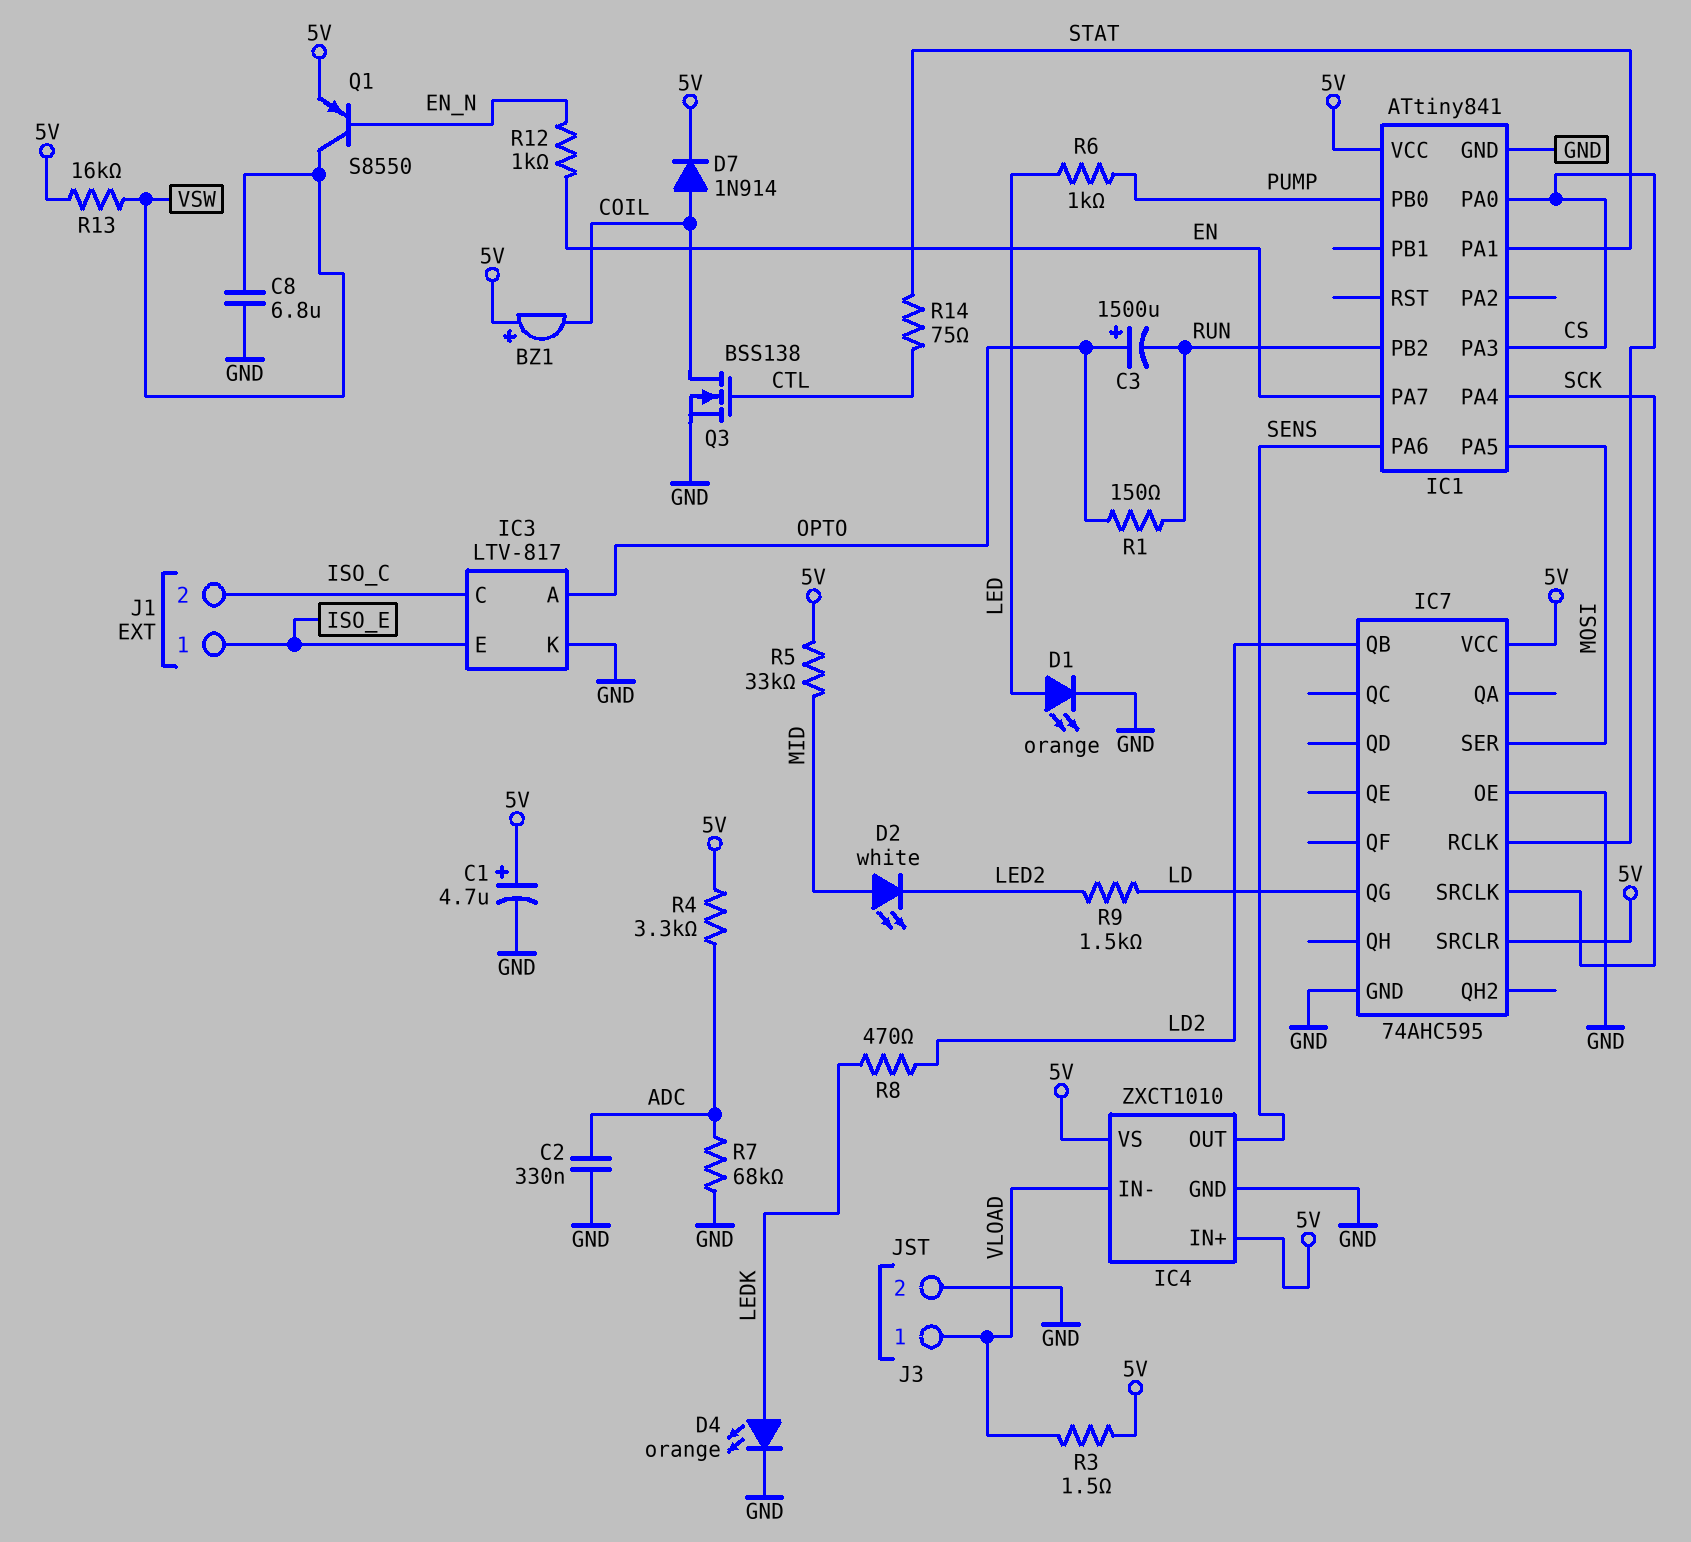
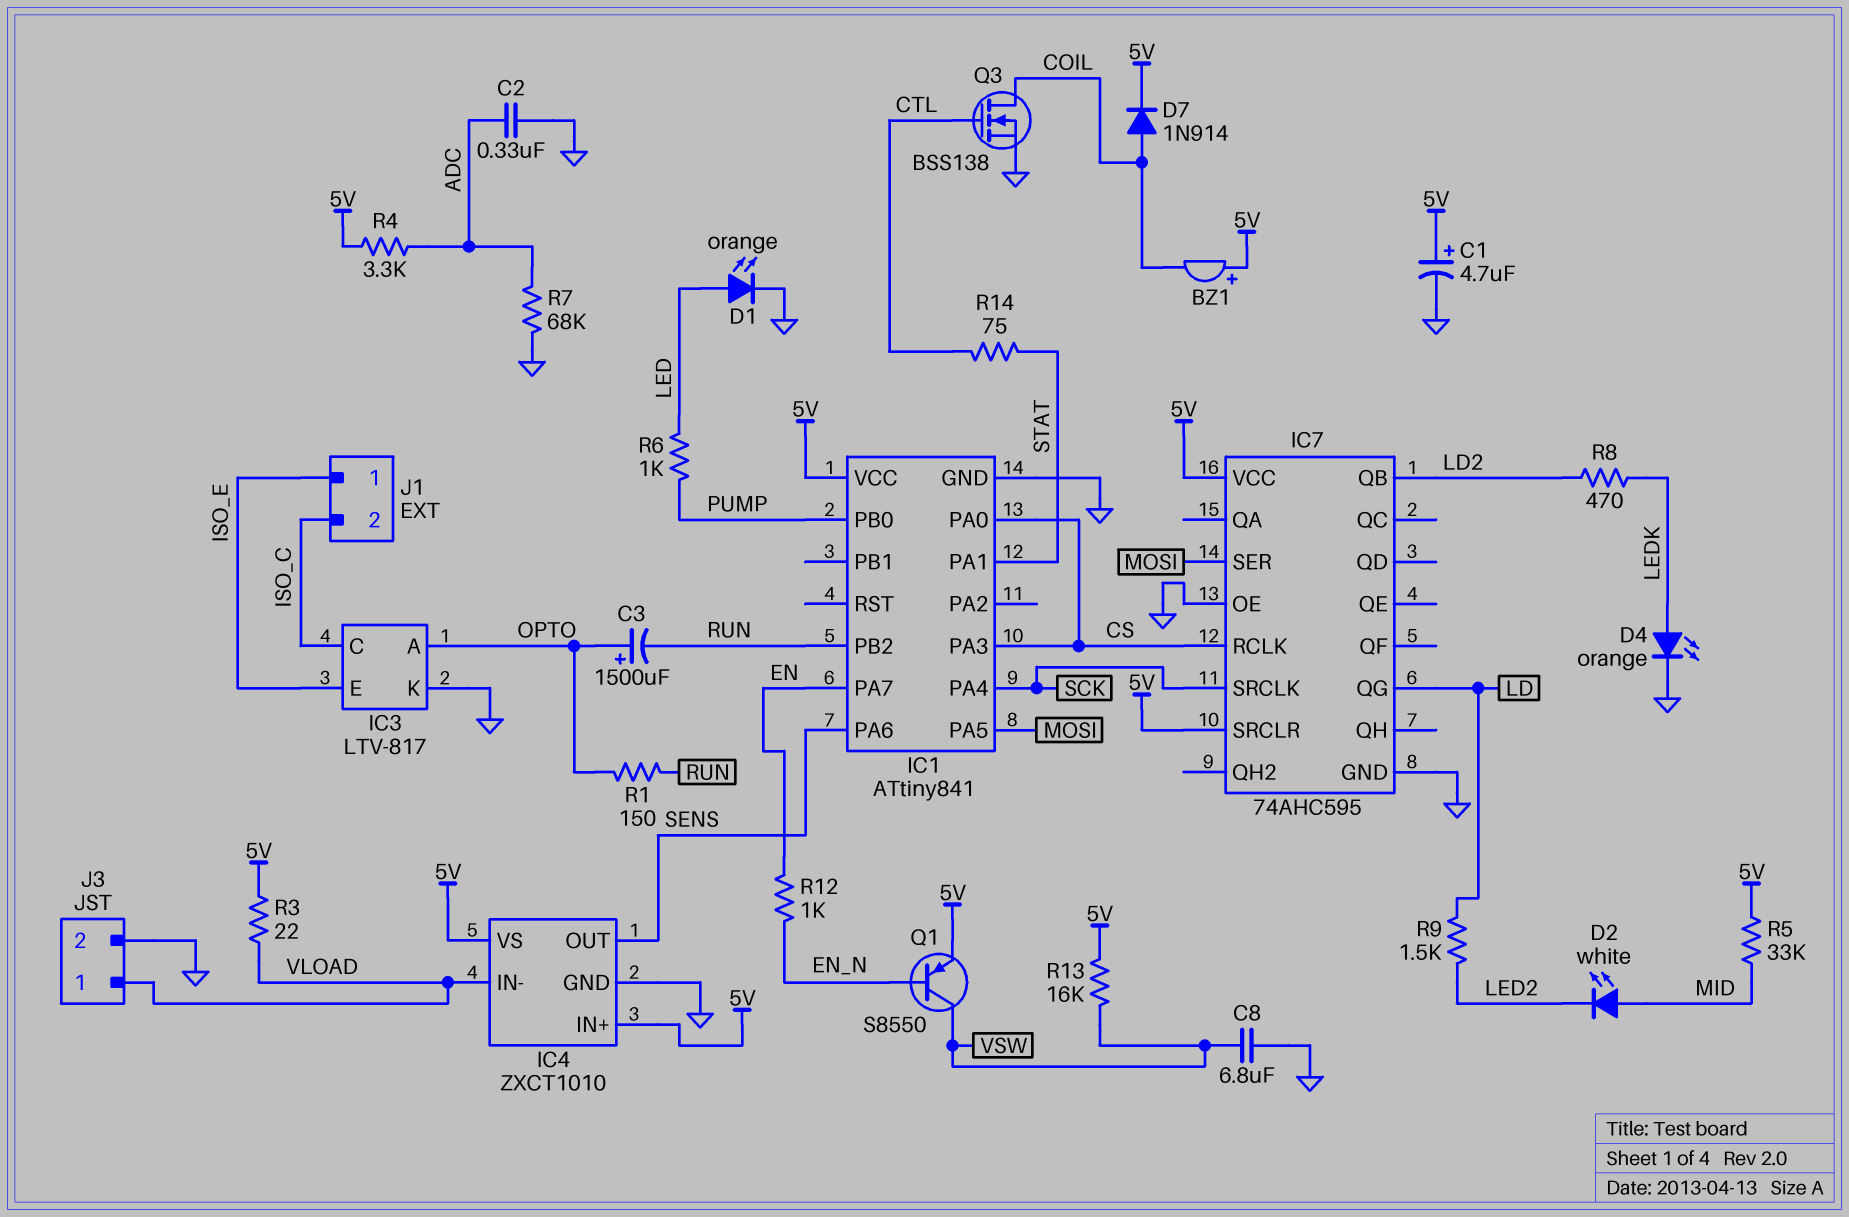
R3: 1.5 (5V, VLOAD) -> 22 (5V, VLOAD)

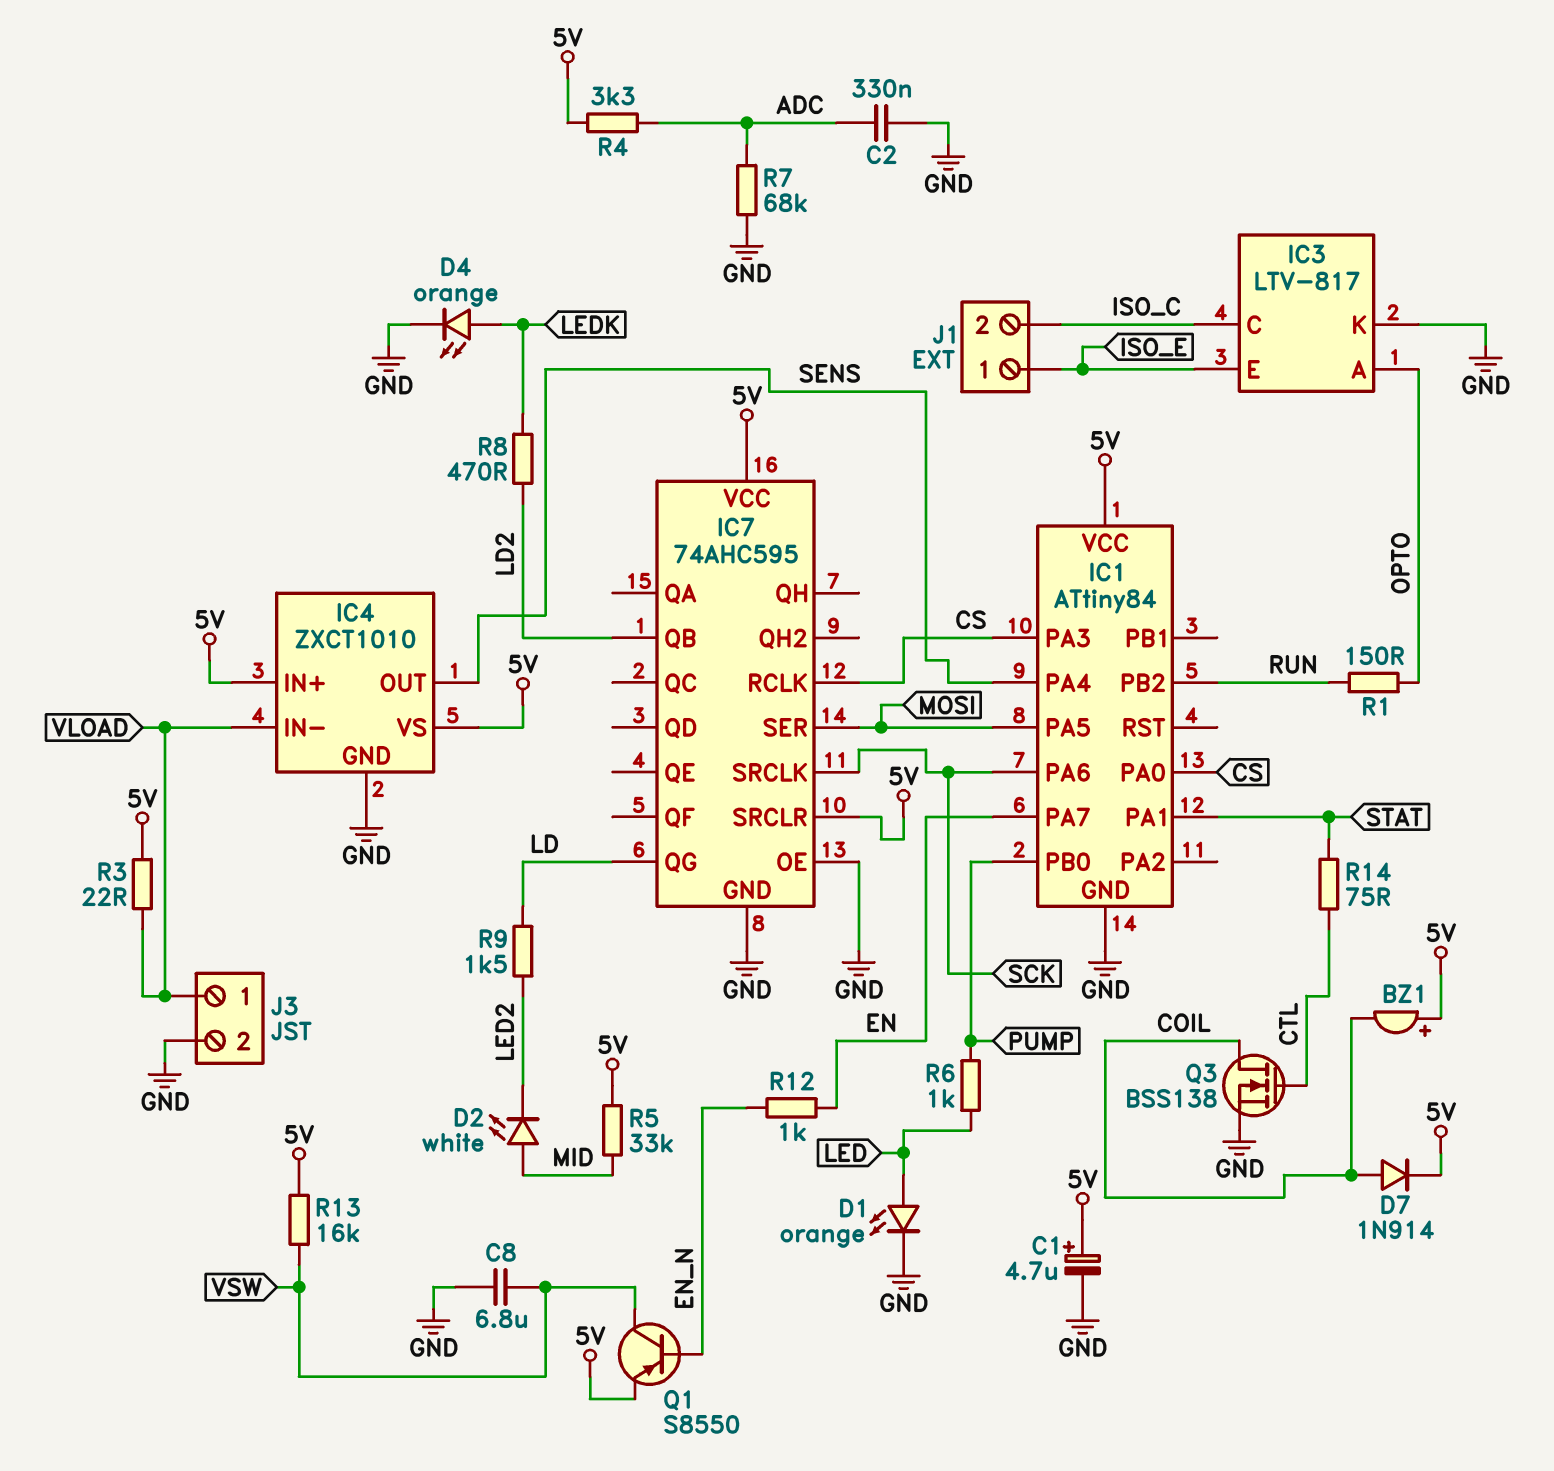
C3: 1500uF (plus OPTO, minus RUN) -> none
IC1: ATtiny841 -> ATtiny84
IC1 pin PA4: SCK -> SENS
IC1 pin PA6: SENS -> SCK

